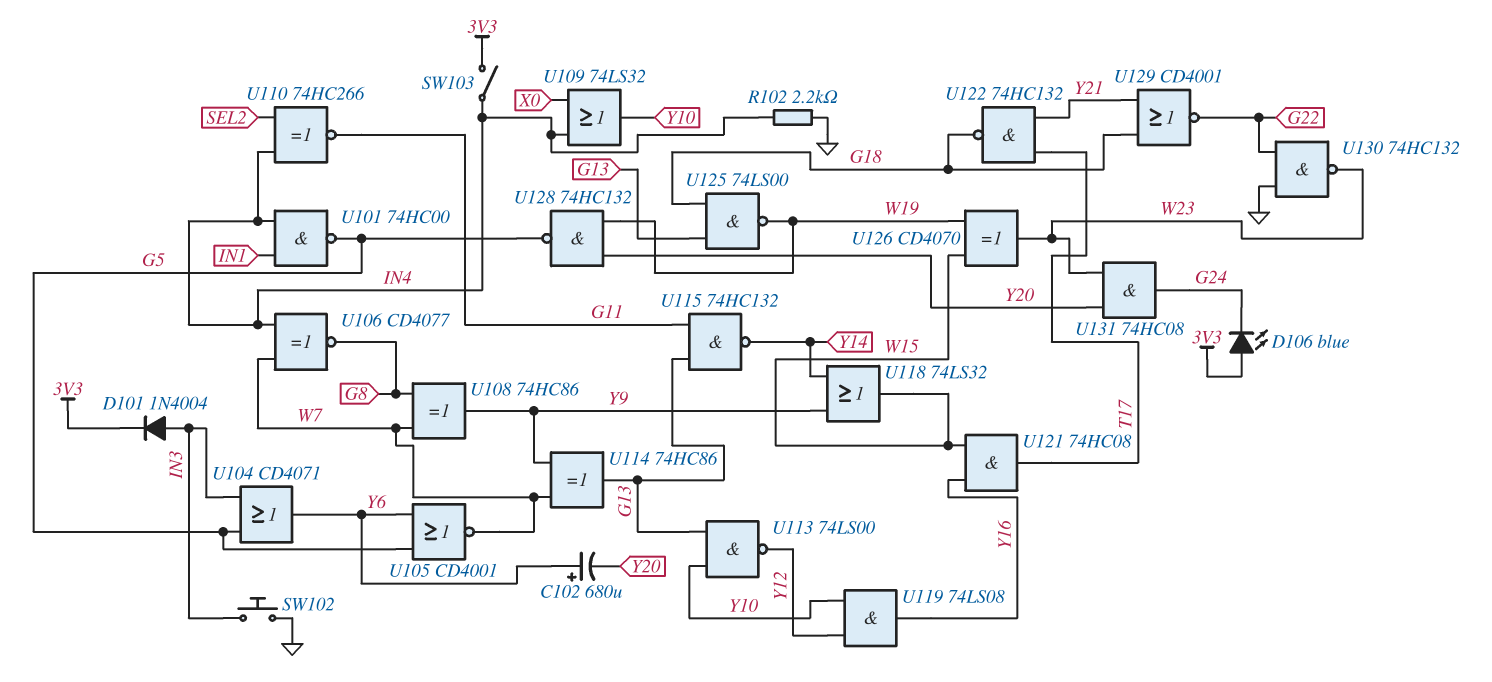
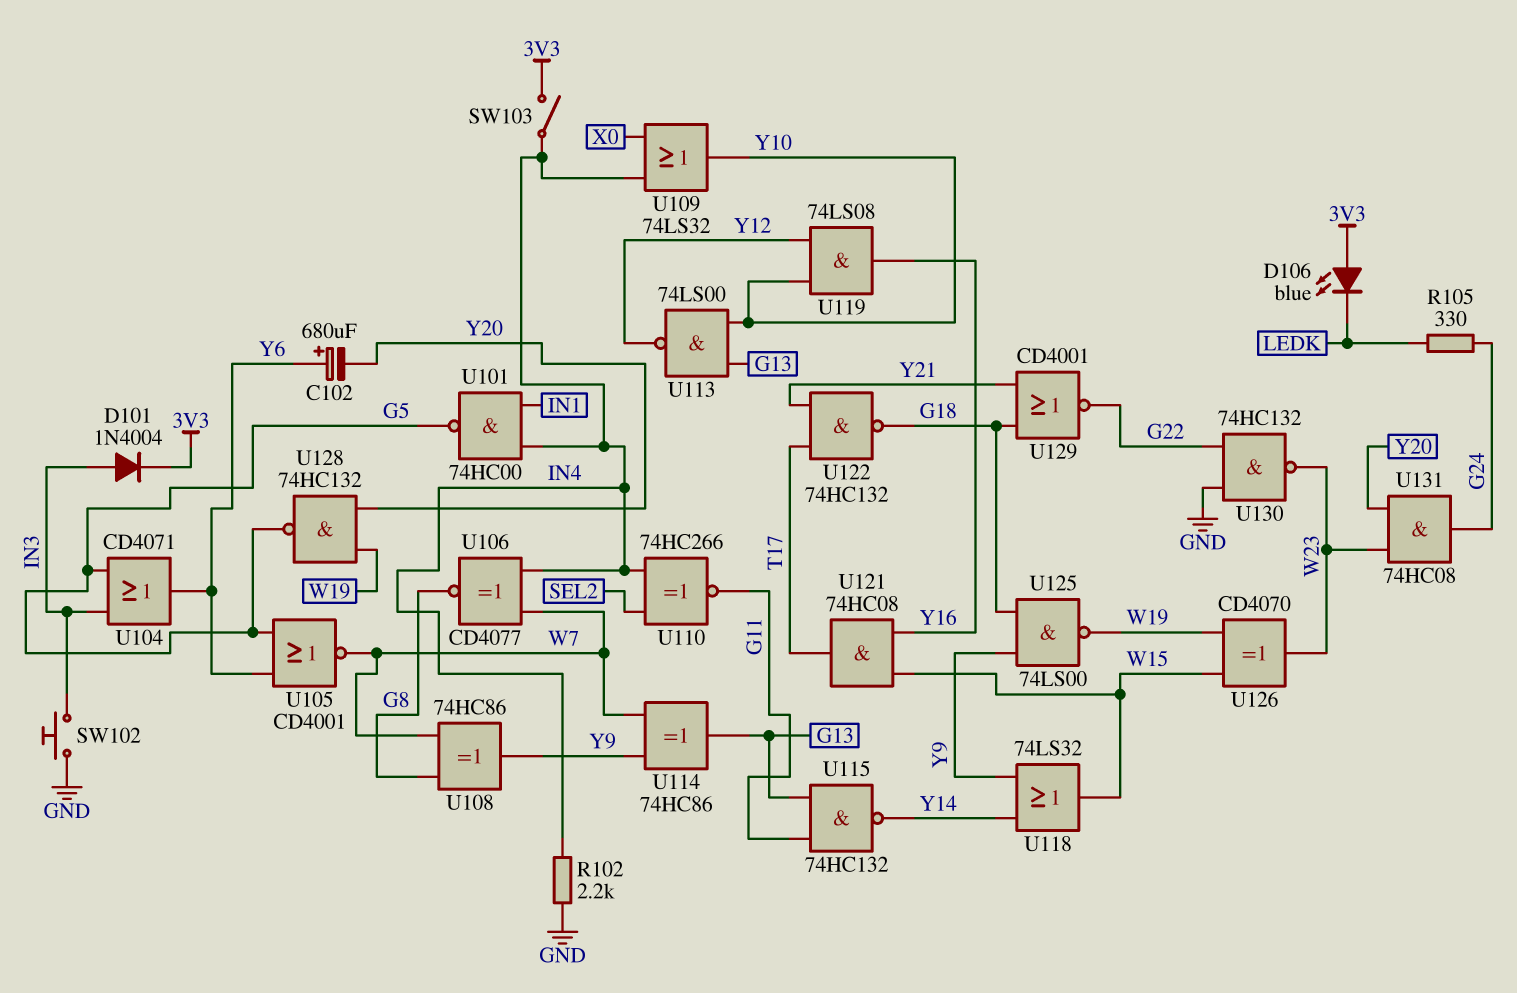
D106: LED blue (A 3V3, K G24) -> LED blue (A 3V3, K LEDK)
R105: none -> 330 (G24, LEDK)
U125: NAND 74LS00 (in G13, in G18, out W19) -> NAND 74LS00 (in G18, in Y9, out W19)

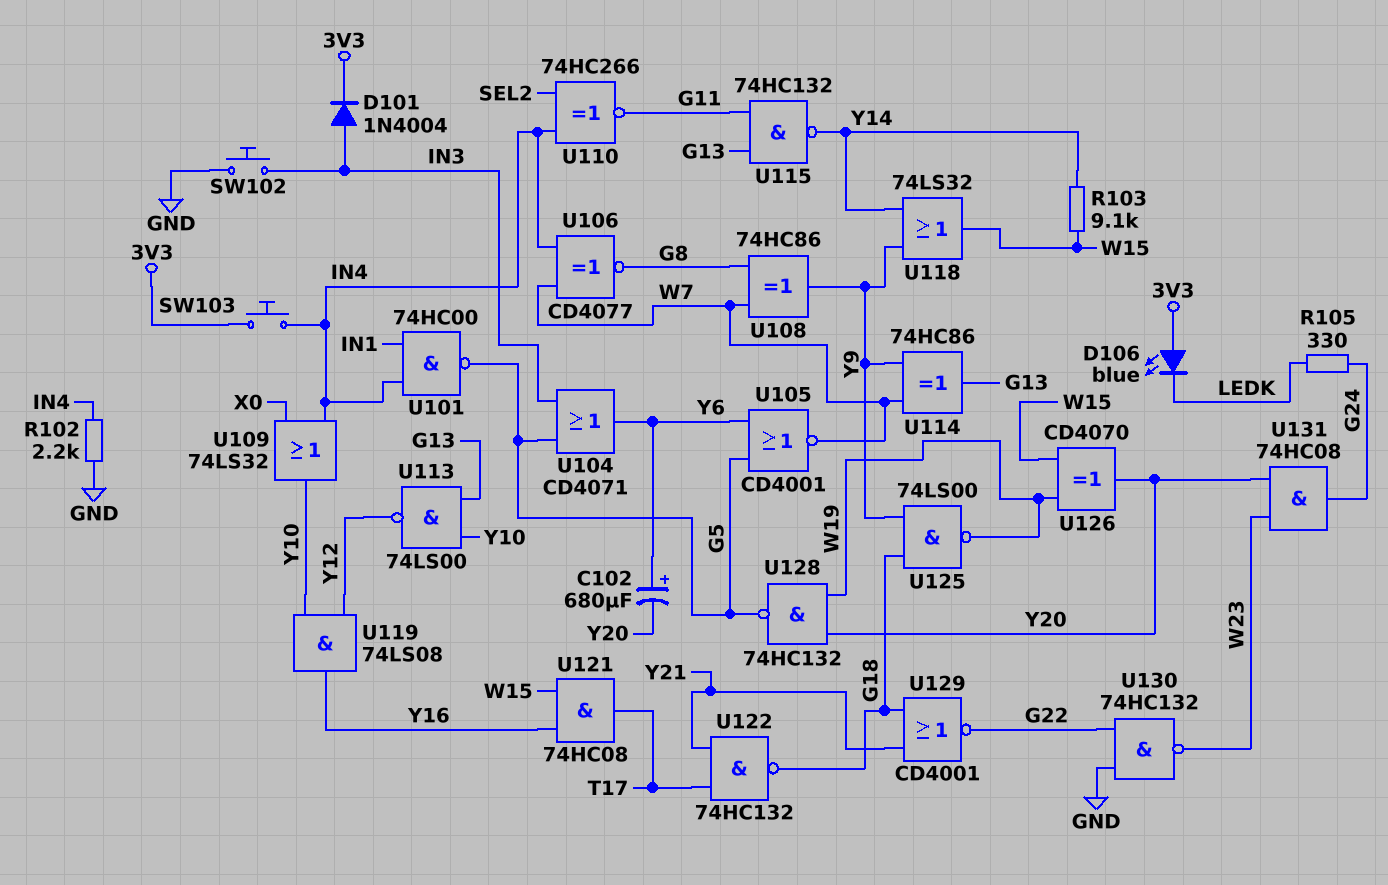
R103: none -> 9.1k (W15, Y14)
SW103: switch (3V3, IN4) -> button (3V3, IN4)
U126: XOR CD4070 (in W15, in W19, out W23) -> XOR CD4070 (in W15, in W19, out Y20)

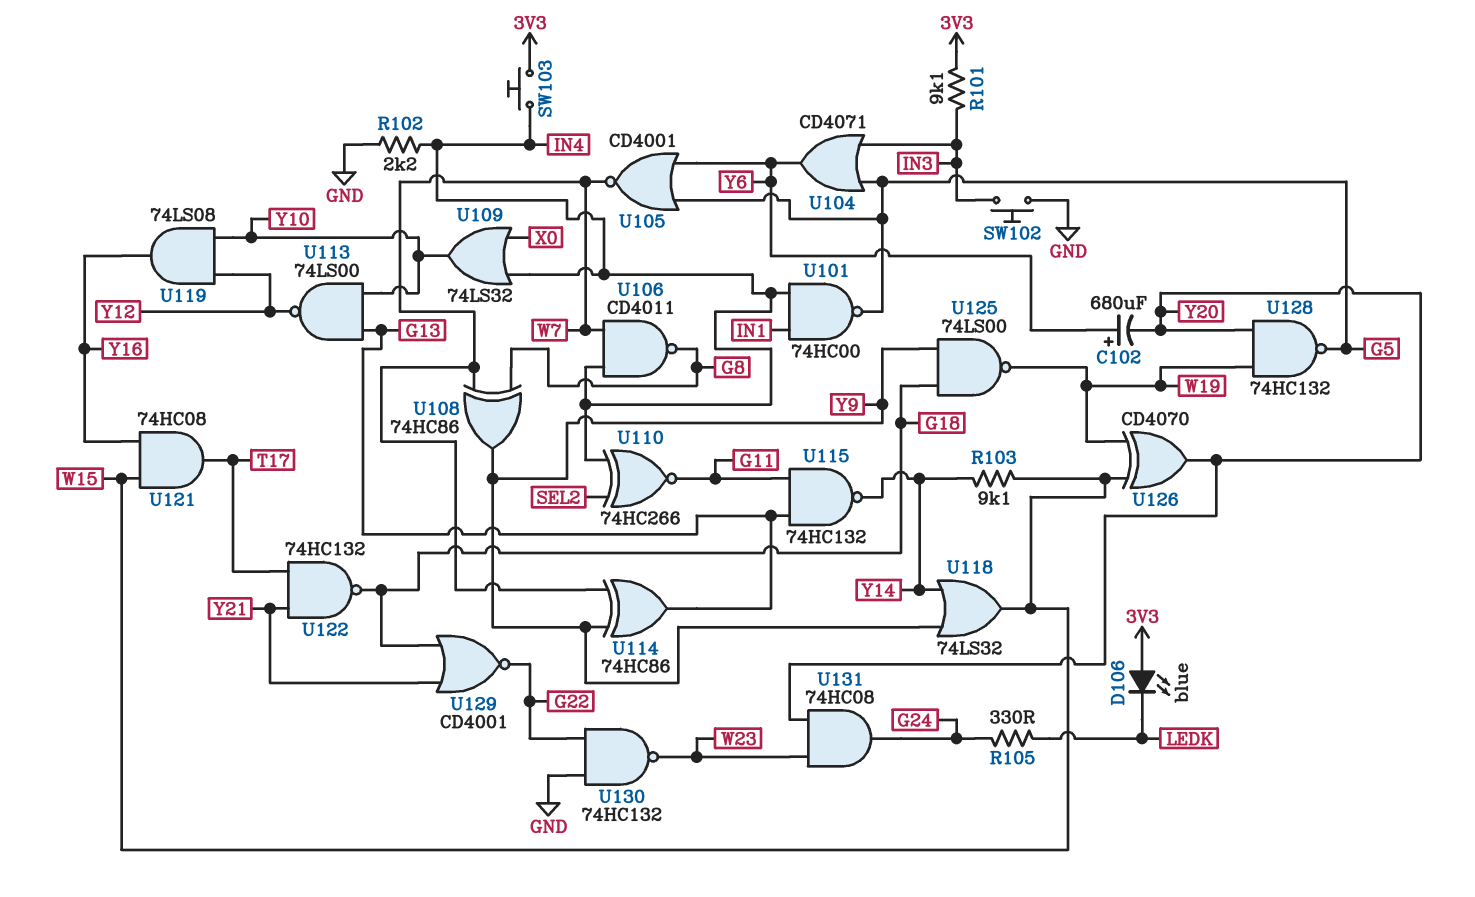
D101: diode 1N4004 (A IN3, K 3V3) -> none
R101: none -> 9.1k (3V3, IN3)
U106: XNOR CD4077 (in IN4, in W7, out G8) -> NAND CD4011 (in IN4, in W7, out G8)

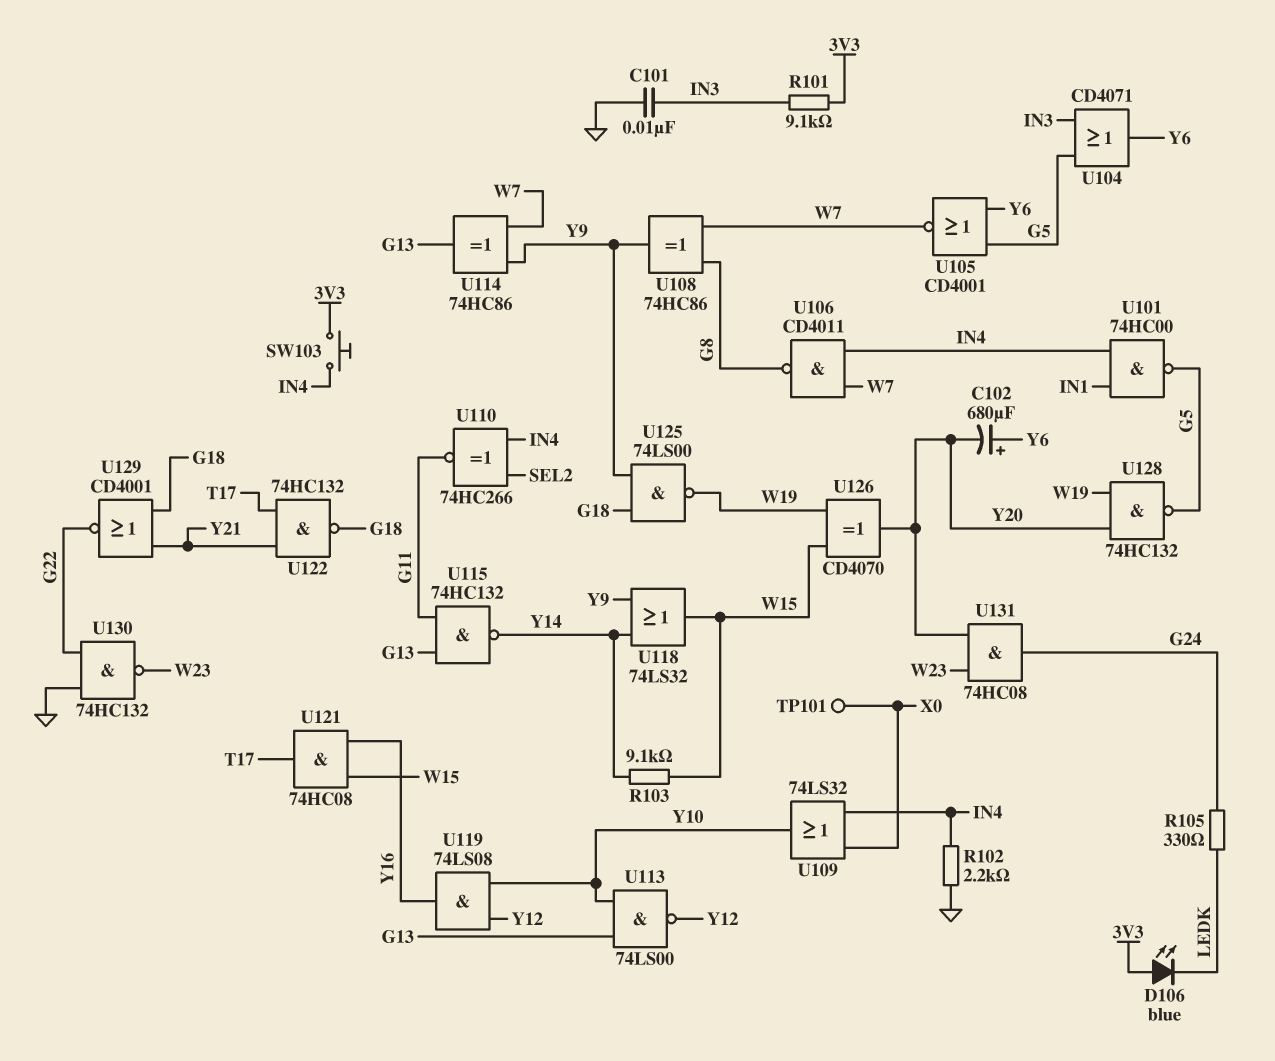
C101: none -> 10nF (GND, IN3)
SW102: button (GND, IN3) -> none
TP101: none -> test point (X0)

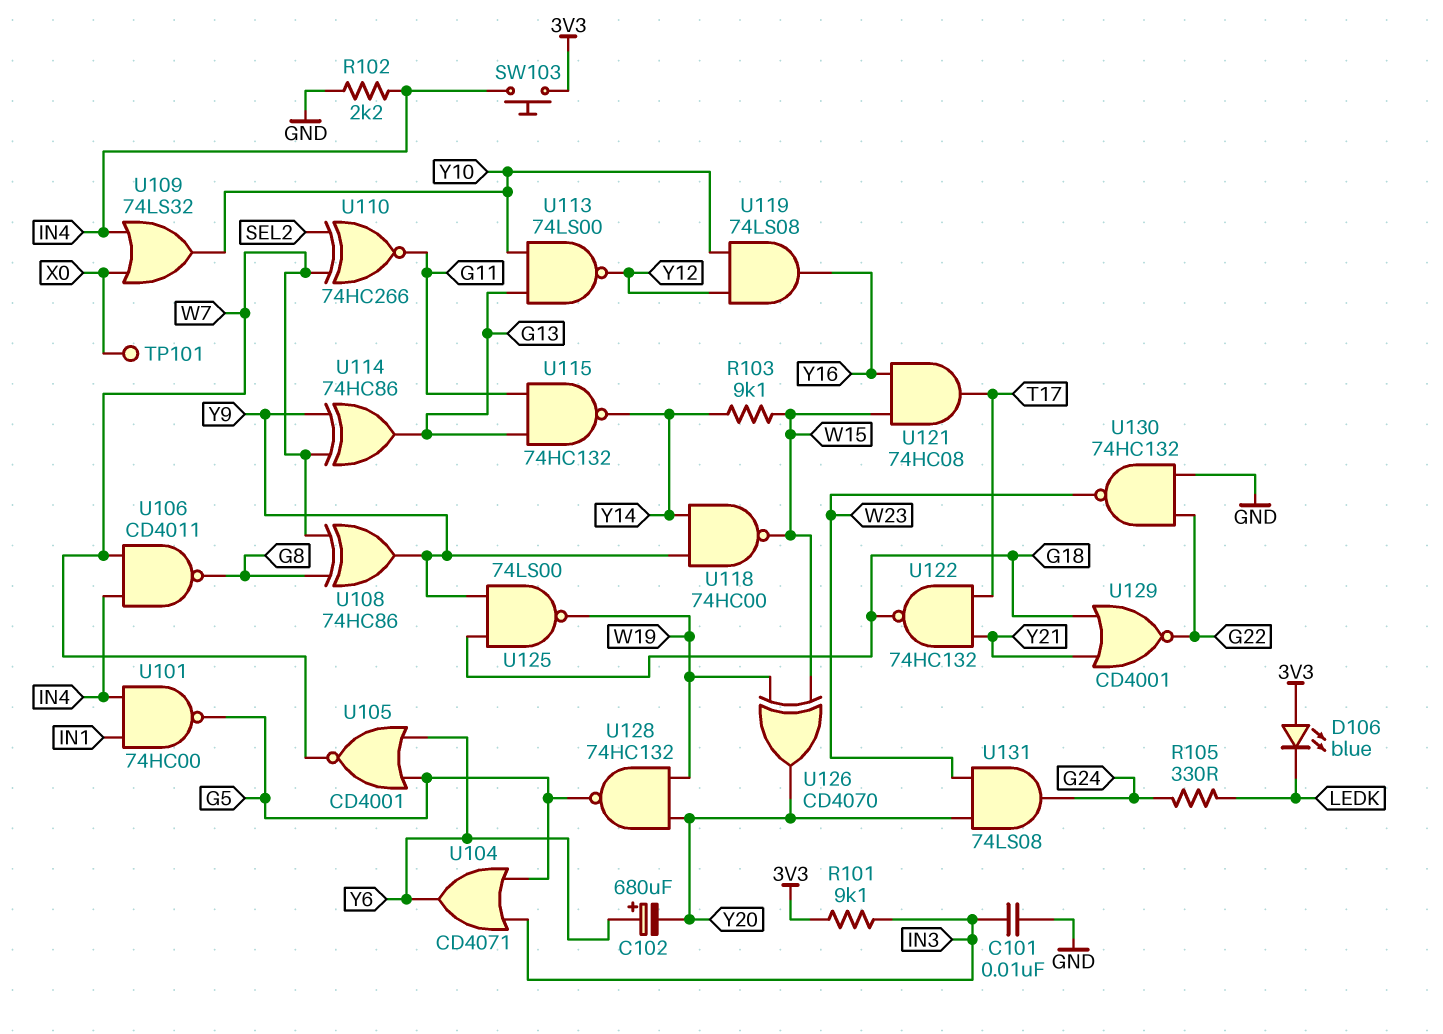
U110: XNOR 74HC266 (in IN4, in SEL2, out G11) -> XNOR 74HC266 (in SEL2, in W7, out G11)
U118: OR 74LS32 (in Y9, in Y14, out W15) -> NAND 74HC00 (in Y9, in Y14, out W15)
U131: AND 74HC08 (in W23, in Y20, out G24) -> AND 74LS08 (in W23, in Y20, out G24)

